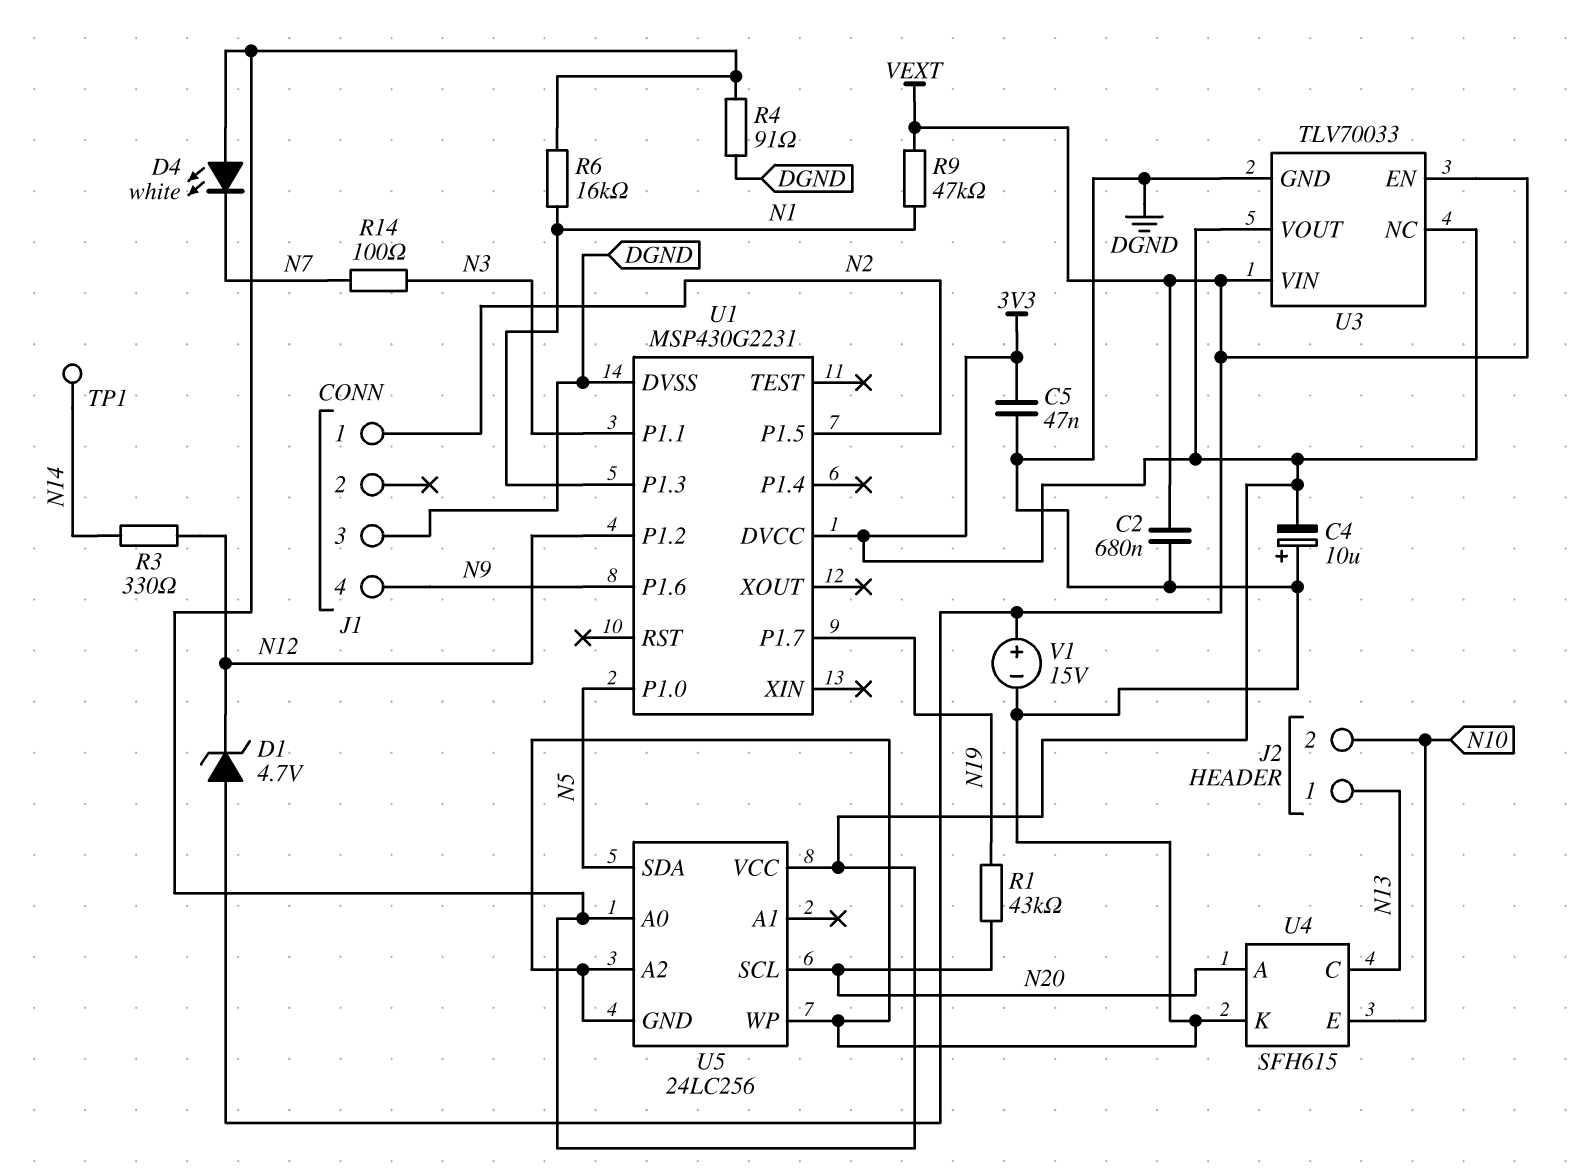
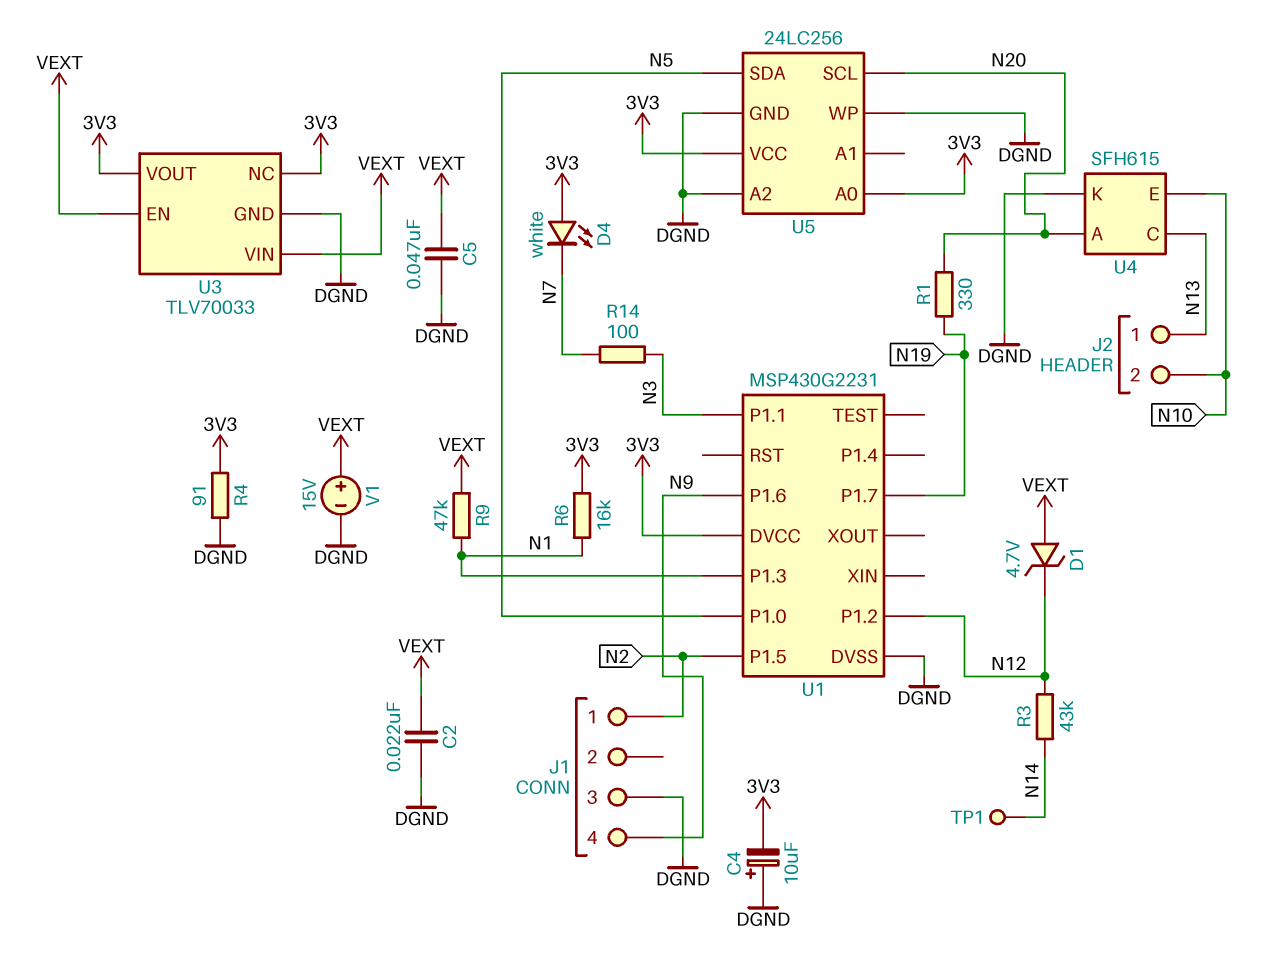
C2: 680nF (DGND, VEXT) -> 22nF (DGND, VEXT)
C5: 47nF (3V3, DGND) -> 47nF (DGND, VEXT)
R1: 43k (N19, N20) -> 330 (N19, N20)
R3: 330 (N12, N14) -> 43k (N12, N14)

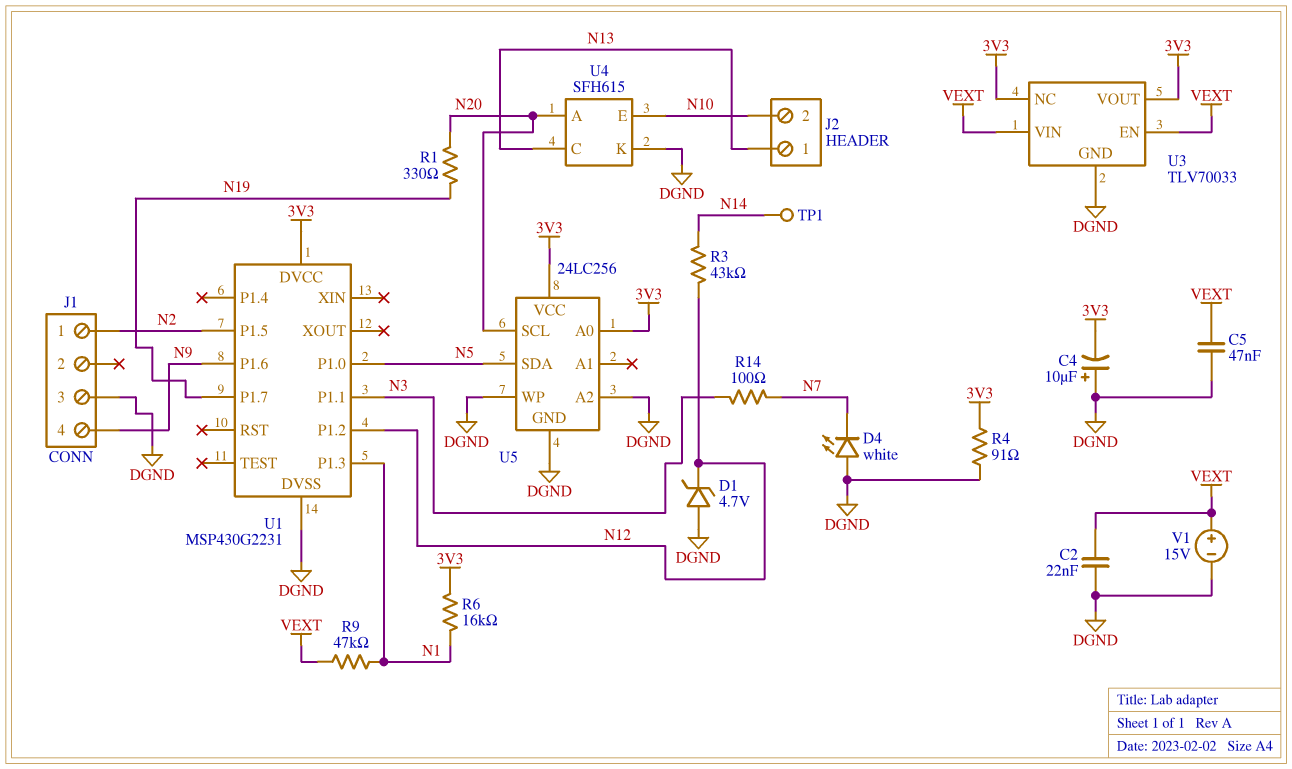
D1: zener 4.7V (A VEXT, K N12) -> zener 4.7V (A DGND, K N12)
D4: LED white (A 3V3, K N7) -> LED white (A DGND, K N7)

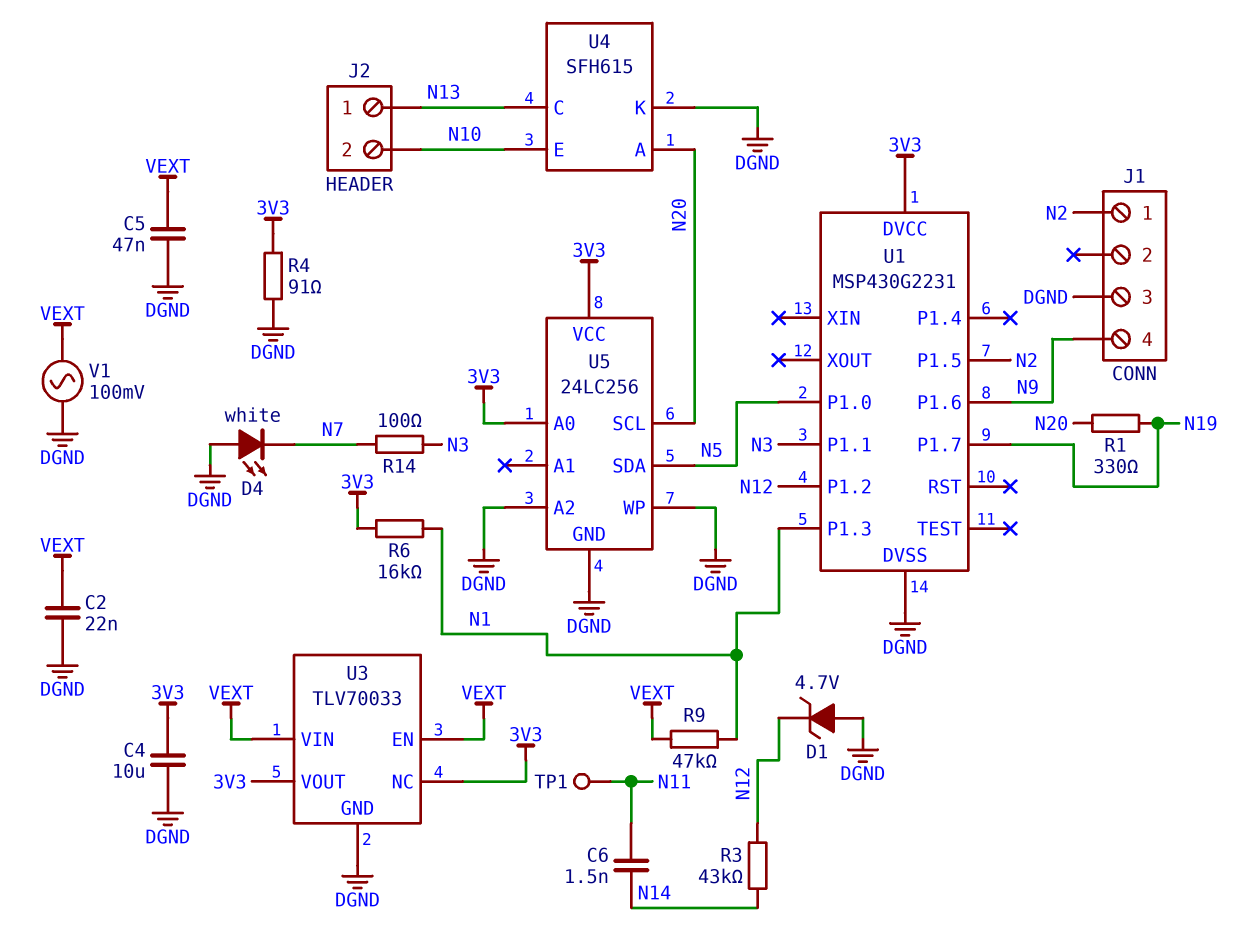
C4: 10uF (plus DGND, minus 3V3) -> 10uF (3V3, DGND)
C6: none -> 1.5nF (N11, N14)
TP1: test point (N14) -> test point (N11)
V1: 15V (plus VEXT, minus DGND) -> AC 100mV (DGND, VEXT)

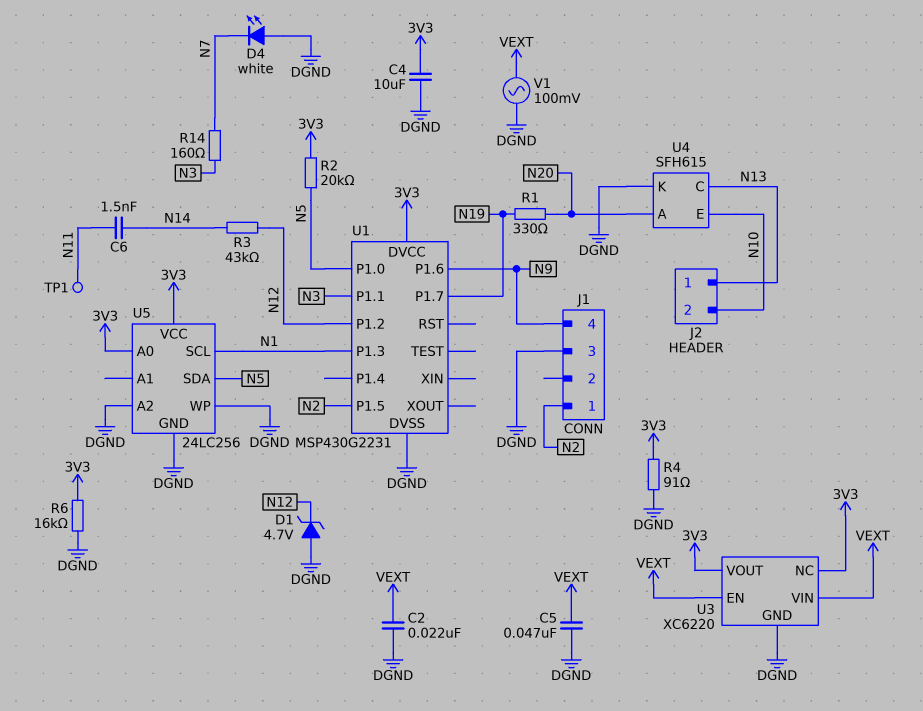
R2: none -> 20k (3V3, N5)
R6: 16k (3V3, N1) -> 16k (3V3, DGND)
R9: 47k (N1, VEXT) -> none
R14: 100 (N3, N7) -> 160 (N3, N7)
U3: TLV70033 -> XC6220
U5 pin SCL: N20 -> N1

